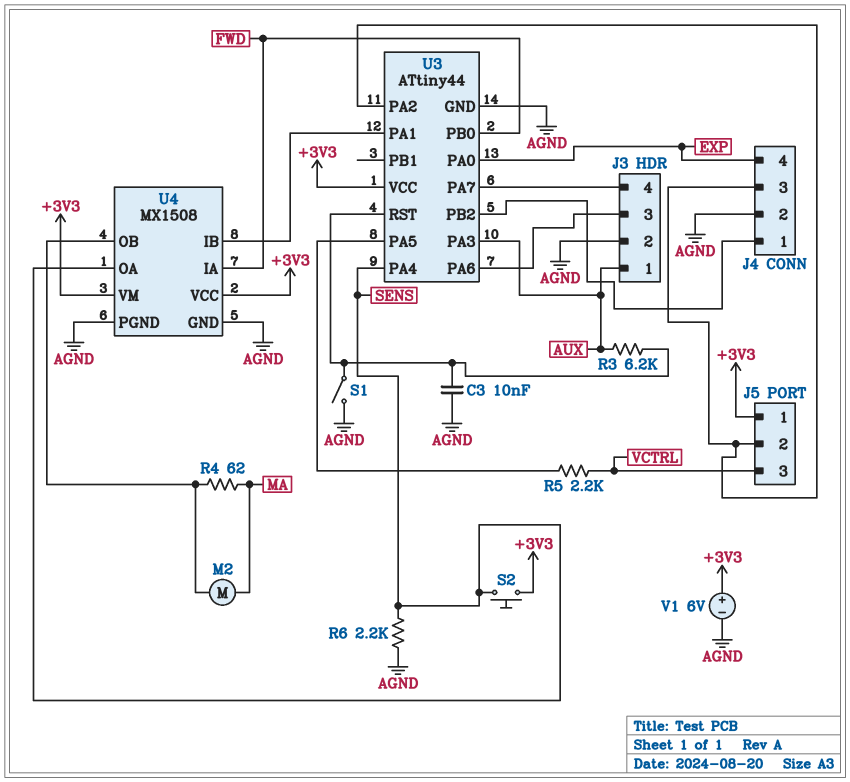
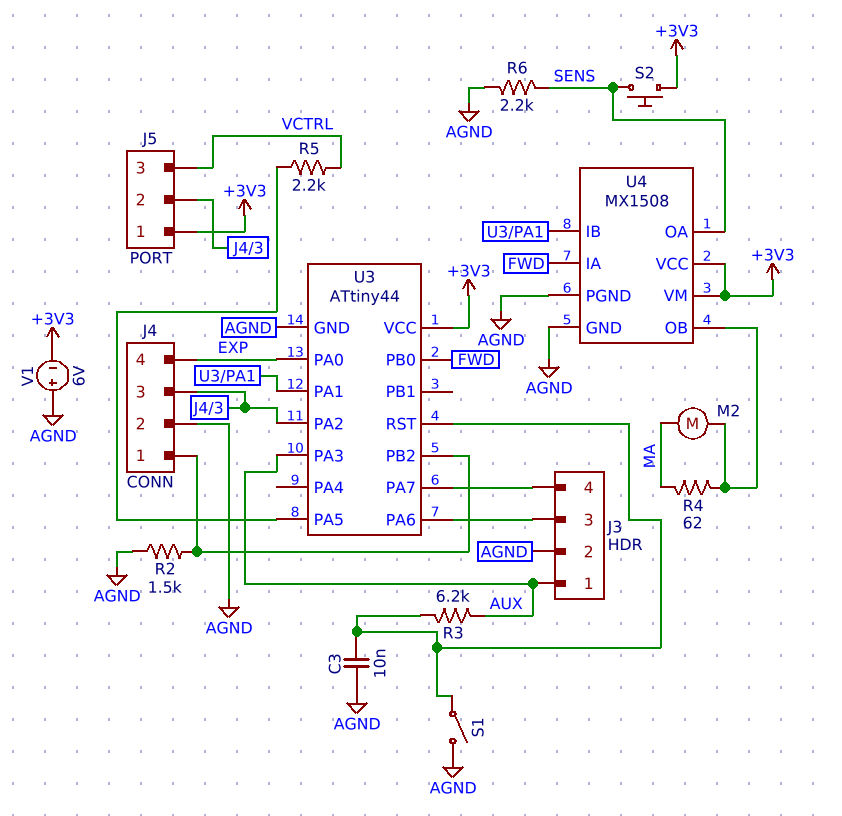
R2: none -> 1.5k (AGND, J4/1)
U3 pin PA4: SENS -> none
V1: 6V (plus +3V3, minus AGND) -> 6V (plus AGND, minus +3V3)

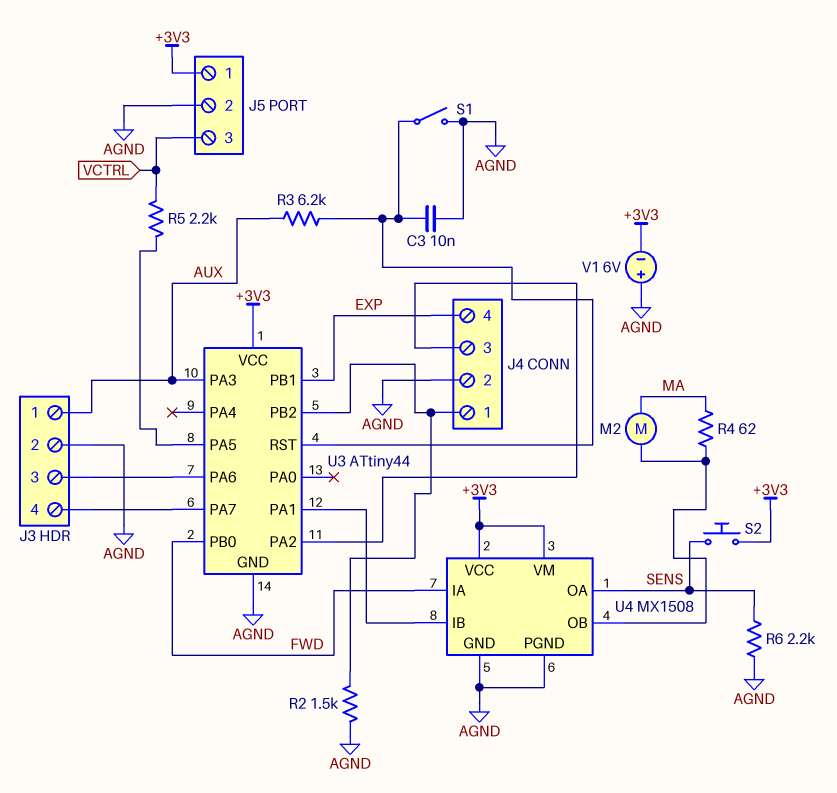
J5 pin 2: J4/3 -> AGND
U3 pin PA0: EXP -> none
U3 pin PB1: none -> EXP

